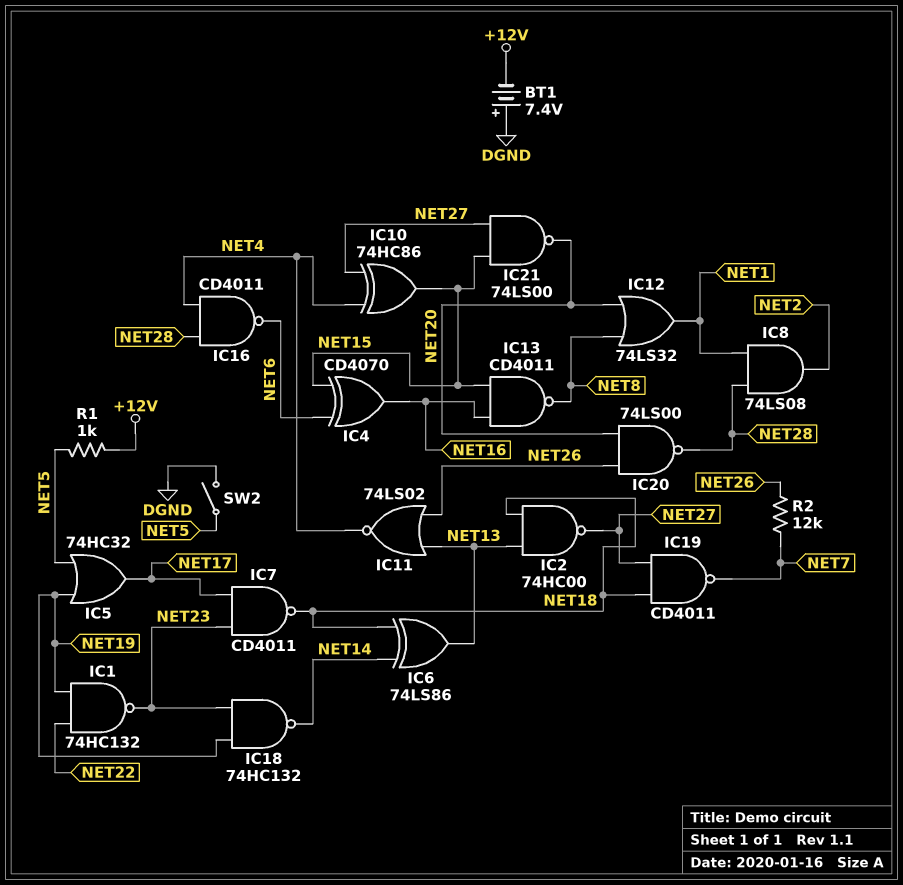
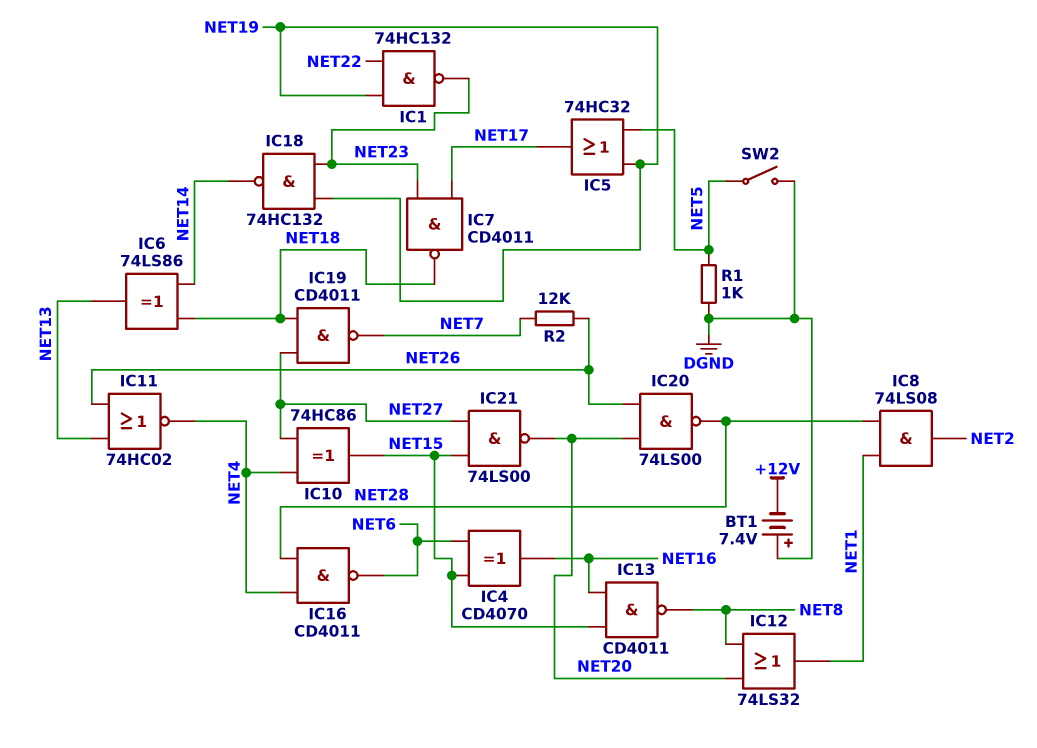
IC2: NAND 74HC00 (in NET13, in NET18, out NET27) -> none
IC11: NOR 74LS02 (in NET13, in NET26, out NET4) -> NOR 74HC02 (in NET13, in NET26, out NET4)
R1: 1k (+12V, NET5) -> 1k (DGND, NET5)

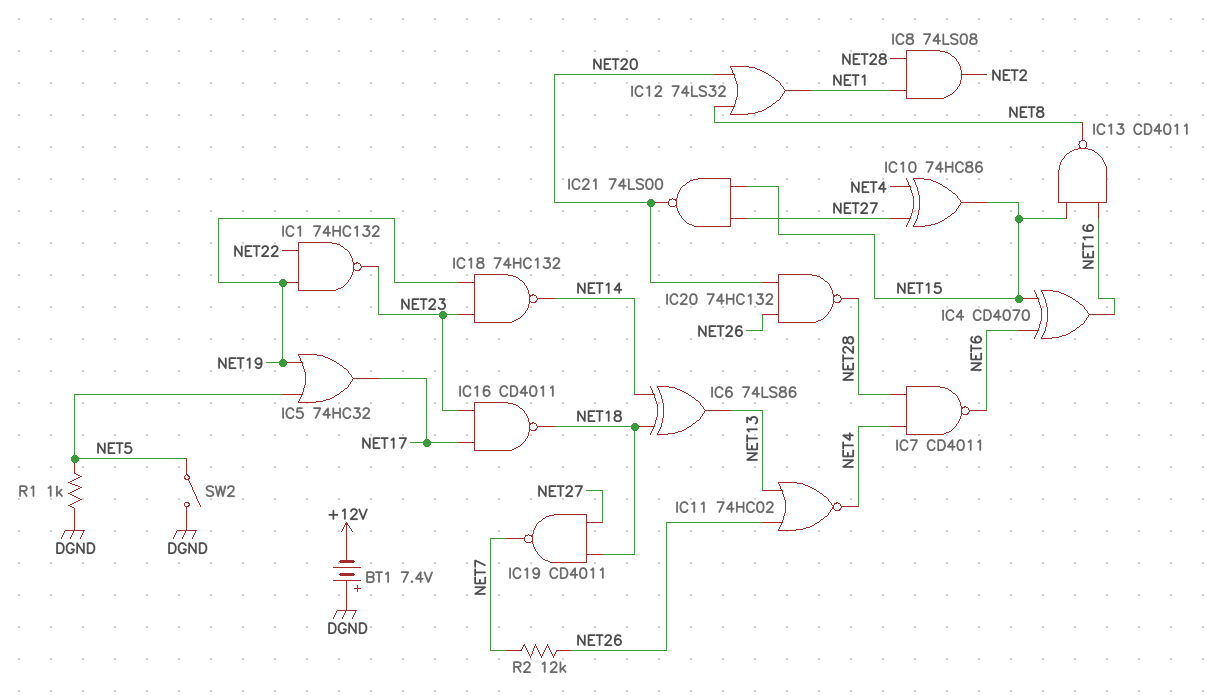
IC7: NAND CD4011 (in NET17, in NET23, out NET18) -> NAND CD4011 (in NET4, in NET28, out NET6)
IC16: NAND CD4011 (in NET4, in NET28, out NET6) -> NAND CD4011 (in NET17, in NET23, out NET18)
IC20: NAND 74LS00 (in NET20, in NET26, out NET28) -> NAND 74HC132 (in NET20, in NET26, out NET28)

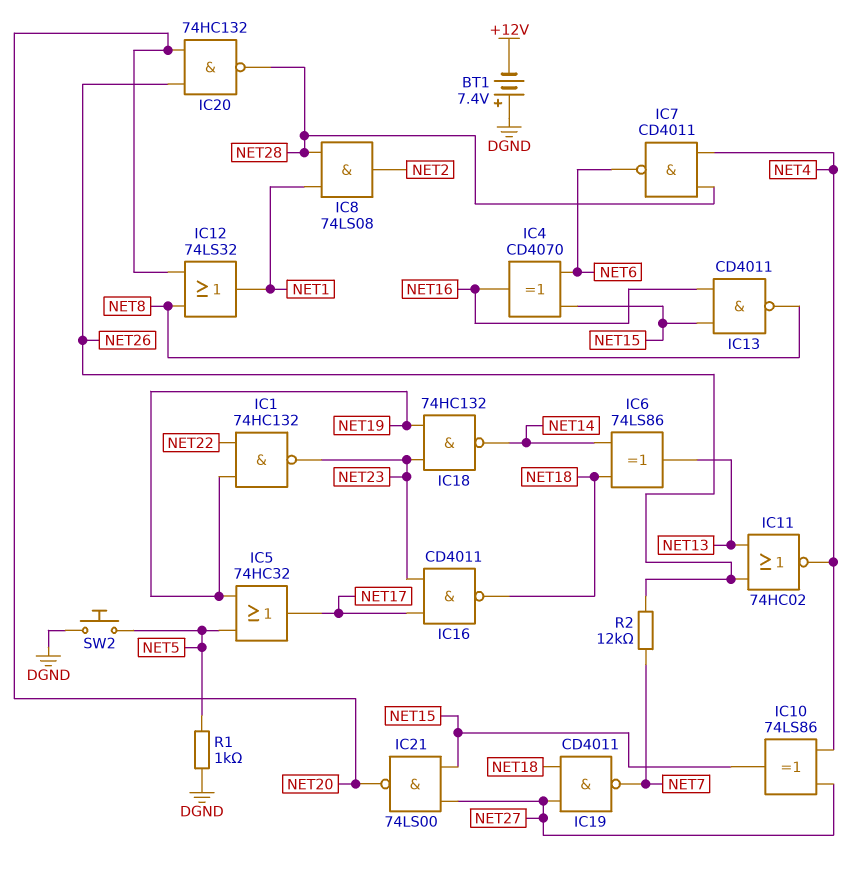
IC10: XOR 74HC86 (in NET4, in NET27, out NET15) -> XOR 74LS86 (in NET4, in NET27, out NET15)
SW2: switch (DGND, NET5) -> button (DGND, NET5)

